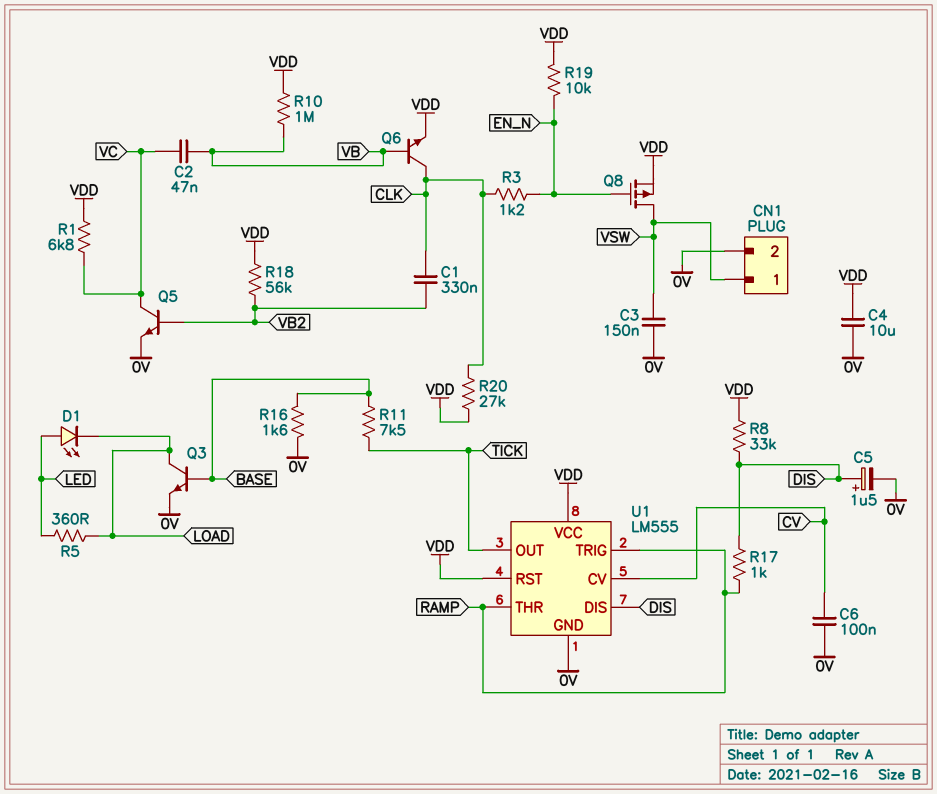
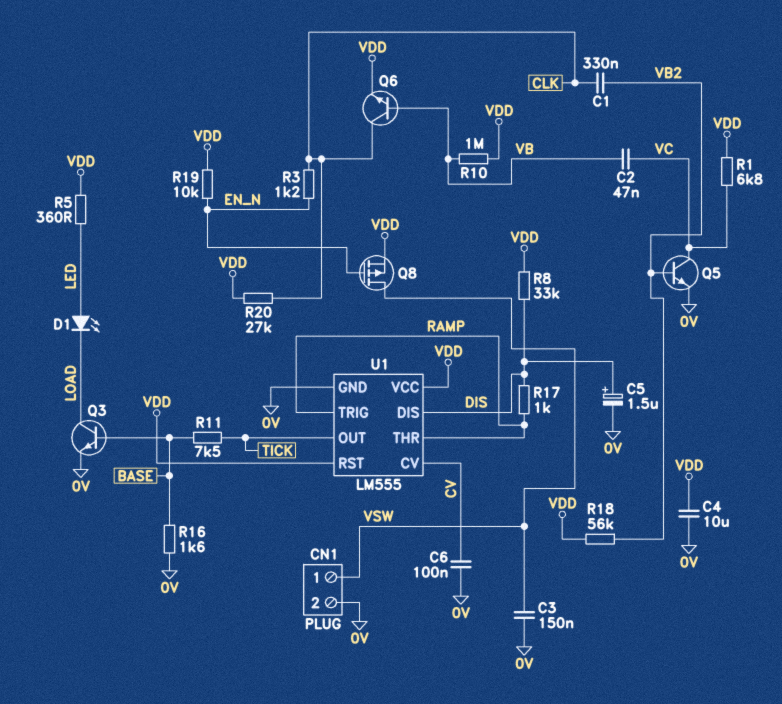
R5: 360 (LED, LOAD) -> 360 (LED, VDD)

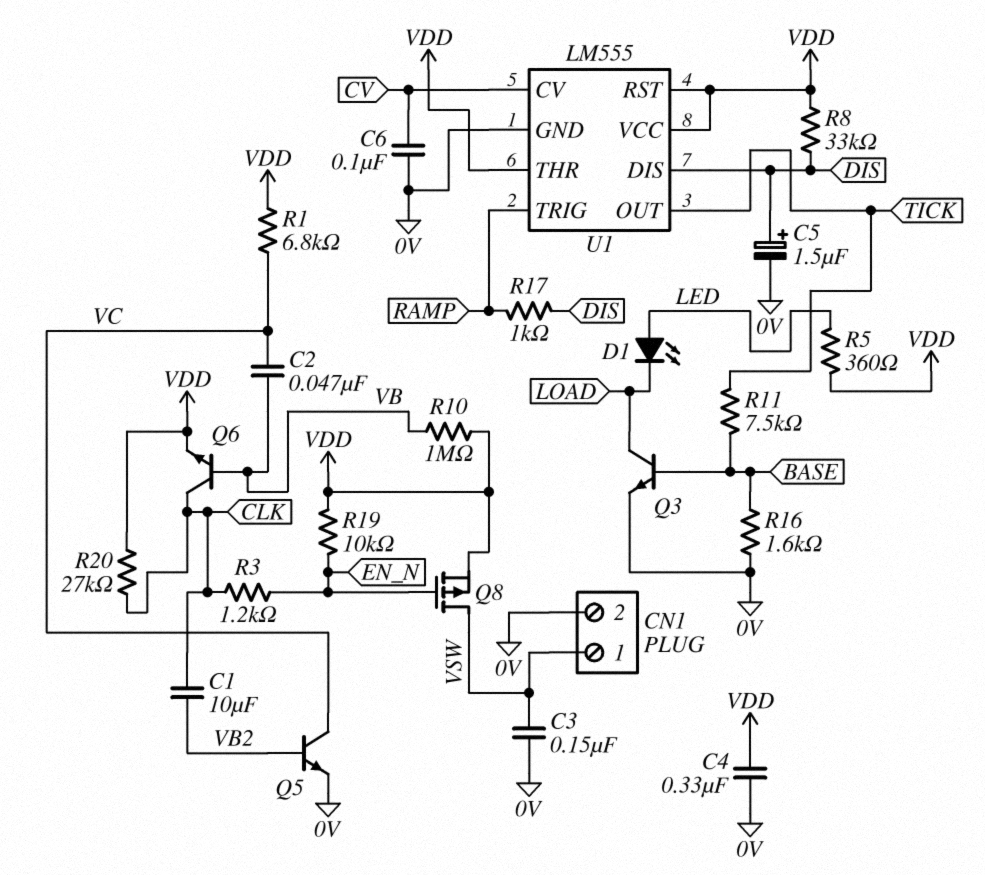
C1: 330nF (CLK, VB2) -> 10uF (CLK, VB2)
C4: 10uF (0V, VDD) -> 330nF (0V, VDD)
R18: 56k (VB2, VDD) -> none
U1 pin THR: RAMP -> VDD

